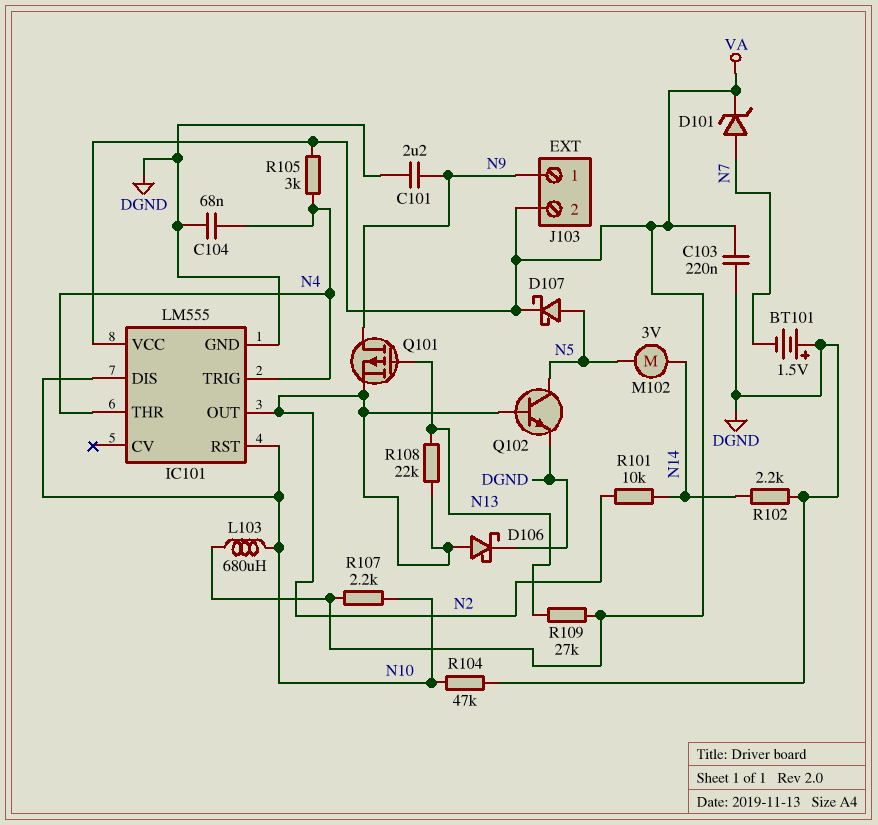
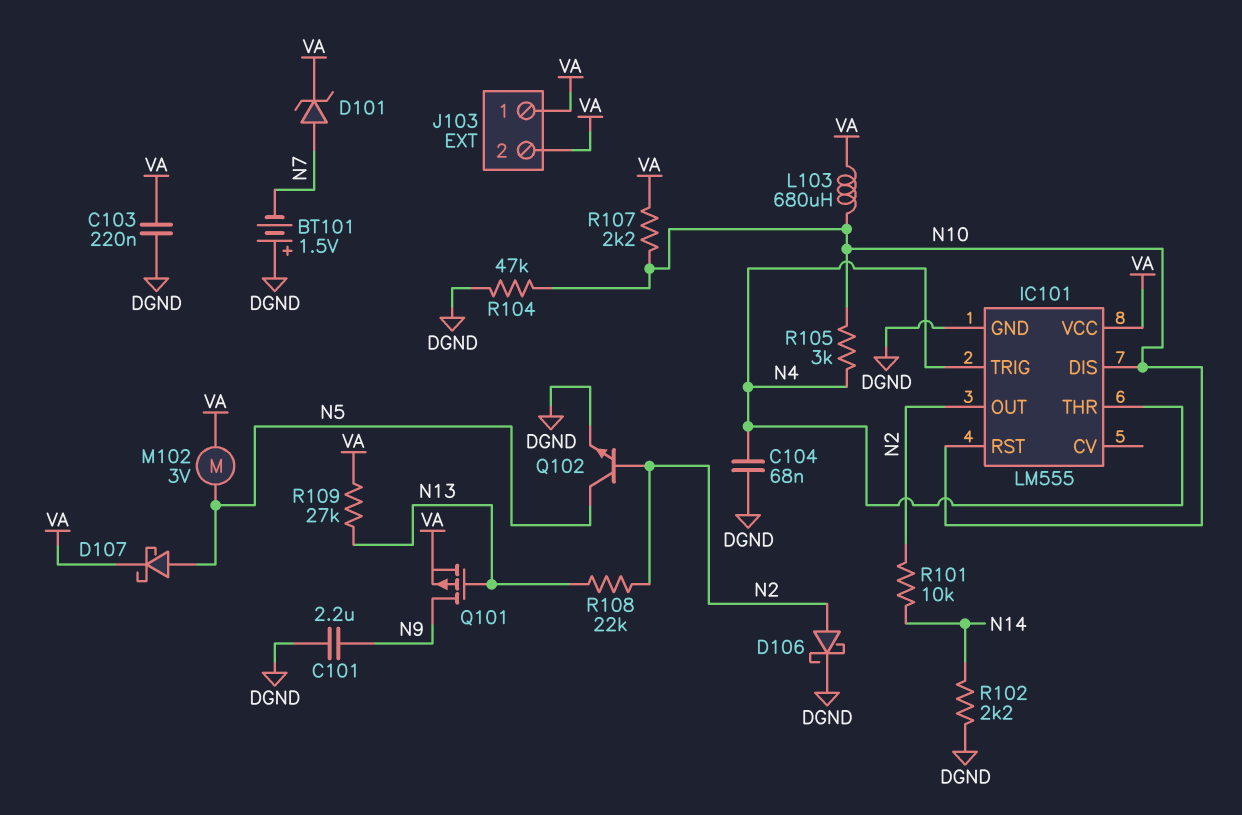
J103 pin 1: N9 -> VA
M102: motor 3V (N5, N14) -> motor 3V (N5, VA)
Q101: PMOS (G N13, D N9, S N2) -> PMOS (G N13, D N9, S VA)
R105: 3k (N4, VA) -> 3k (N4, N10)

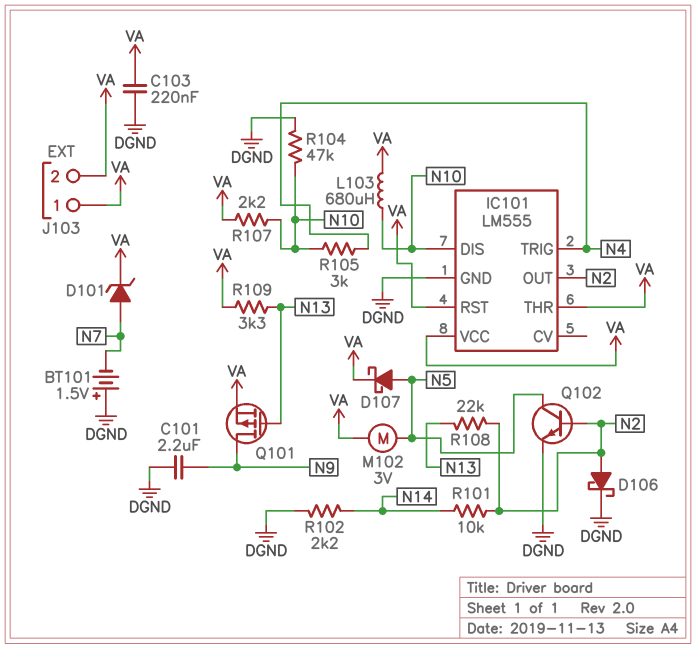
C104: 68nF (DGND, N4) -> none
IC101 pin RST: N10 -> VA
IC101 pin THR: N4 -> VA
R109: 27k (N13, VA) -> 3.3k (N13, VA)

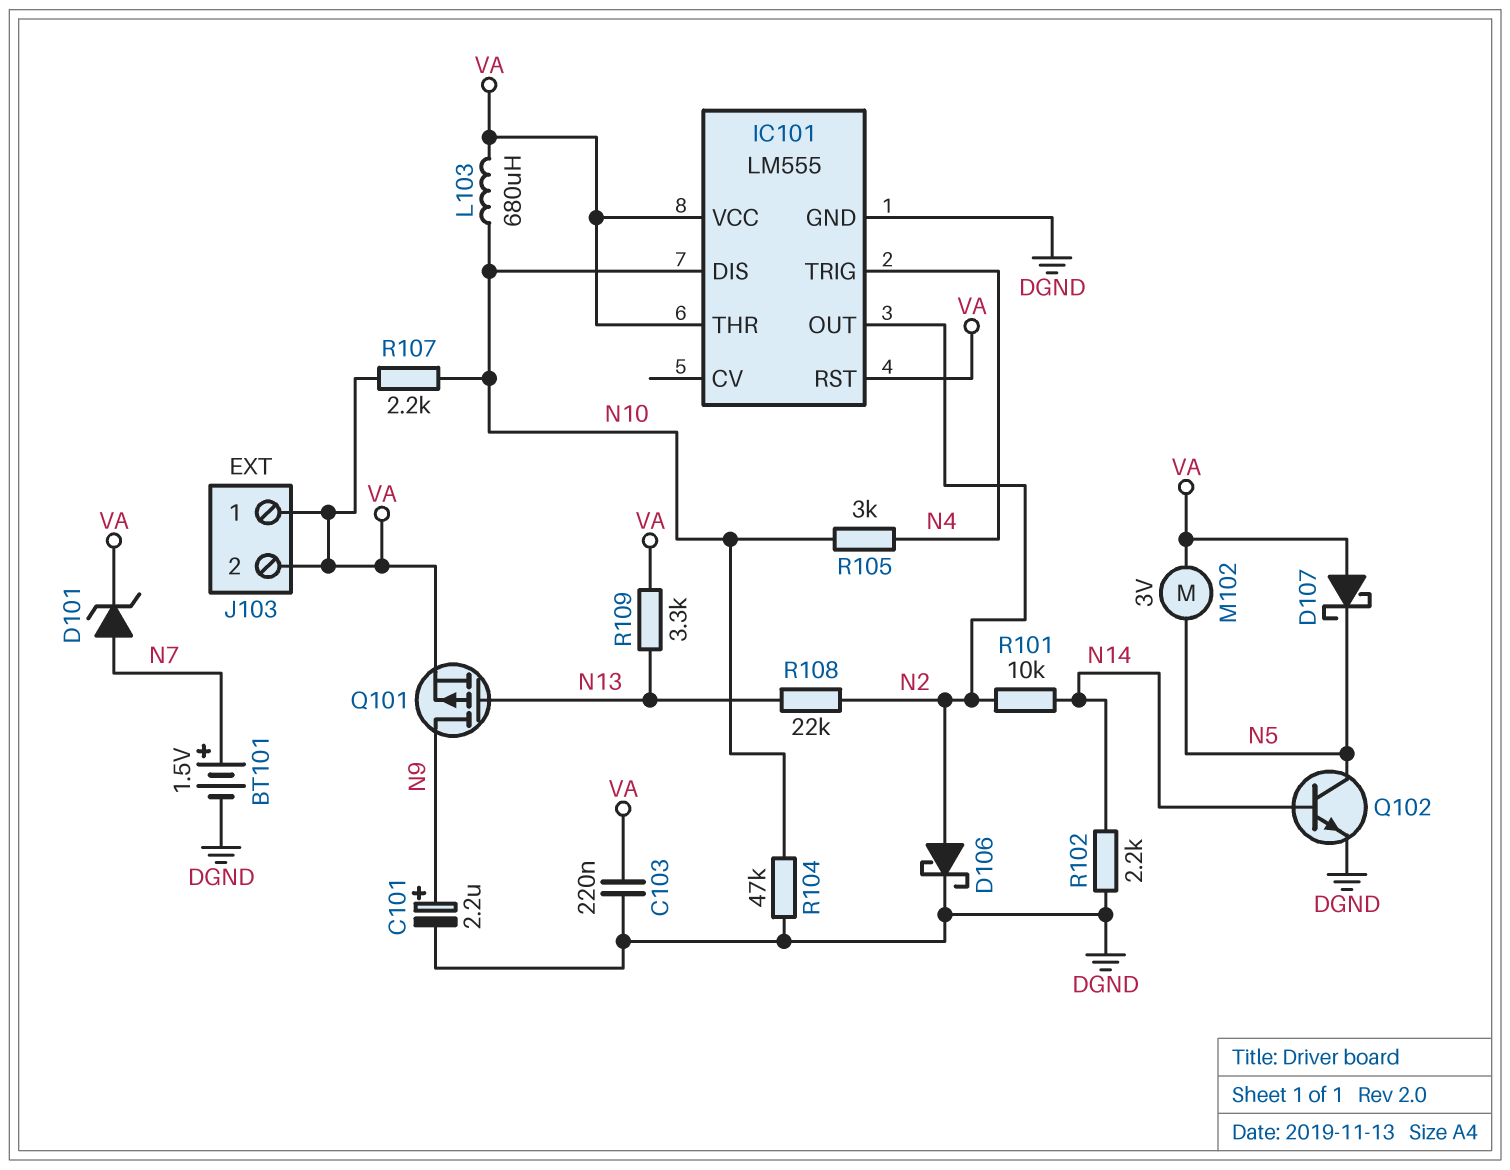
BT101: 1.5V (plus DGND, minus N7) -> 1.5V (plus N7, minus DGND)
C101: 2.2uF (DGND, N9) -> 2.2uF (plus N9, minus DGND)
D107: schottky (A N5, K VA) -> schottky (A VA, K N5)
Q102: NPN (B N2, C N5, E DGND) -> NPN (B N14, C N5, E DGND)

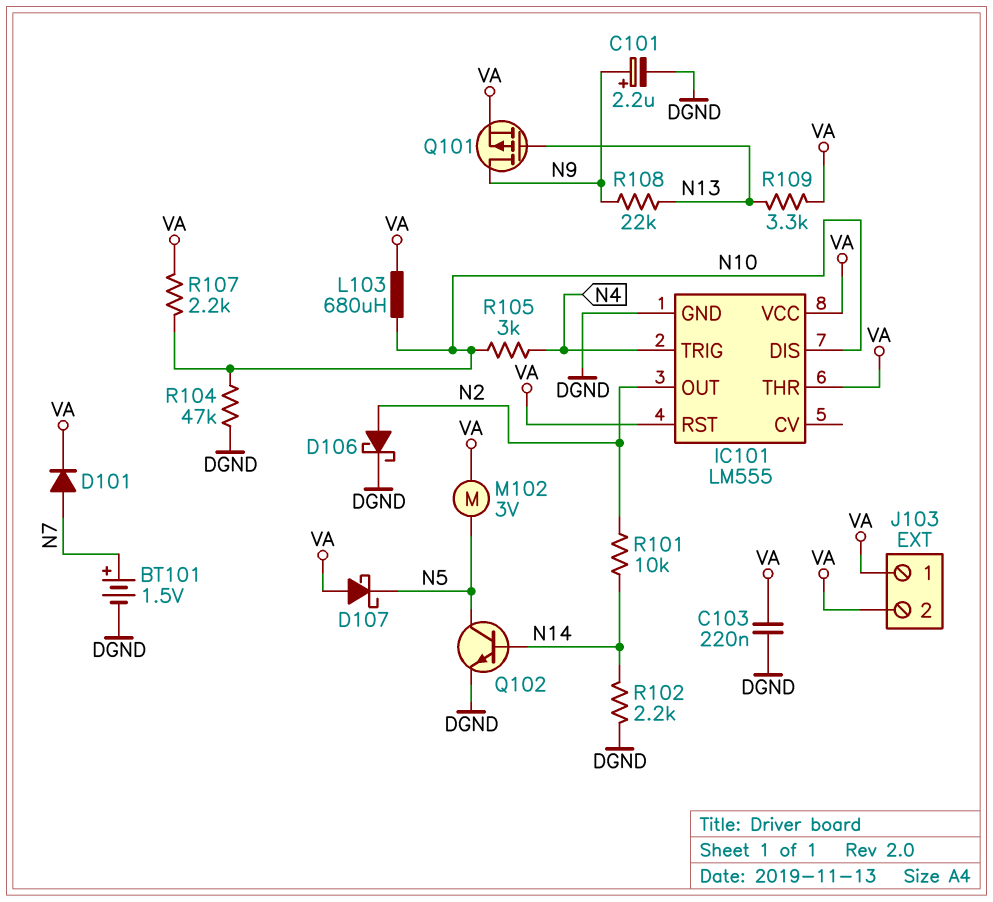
D101: zener (A N7, K VA) -> diode (A N7, K VA)
R108: 22k (N2, N13) -> 22k (N9, N13)

